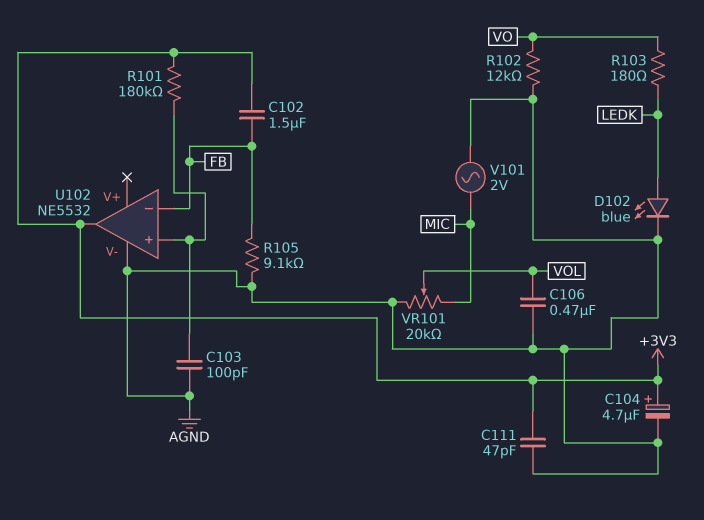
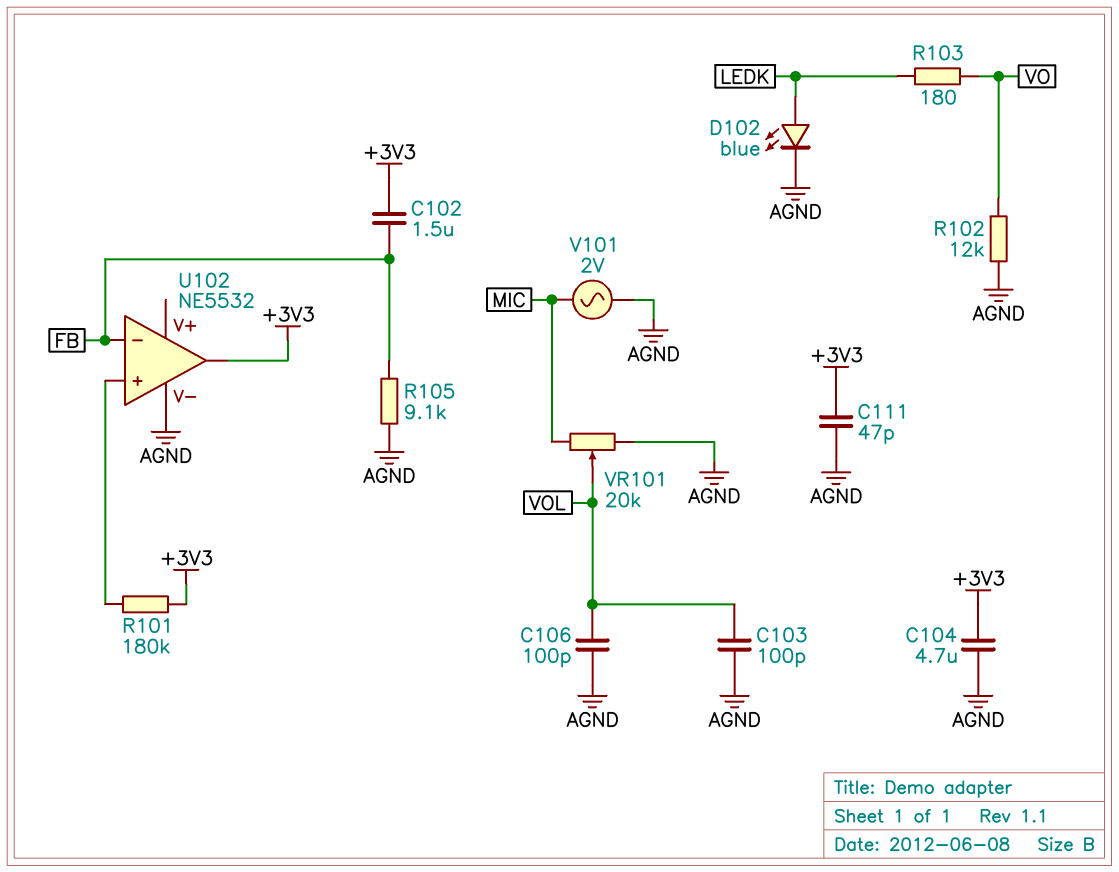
C103: 100pF (AGND, U102/in+) -> 100pF (AGND, VOL)
C104: 4.7uF (plus +3V3, minus AGND) -> 4.7uF (+3V3, AGND)
C106: 470nF (AGND, VOL) -> 100pF (AGND, VOL)

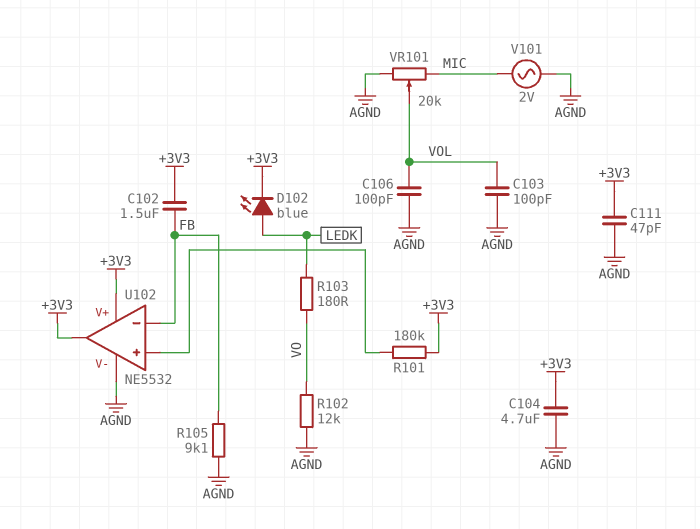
D102: LED blue (A LEDK, K AGND) -> LED blue (A LEDK, K +3V3)
U102 pin V+: none -> +3V3

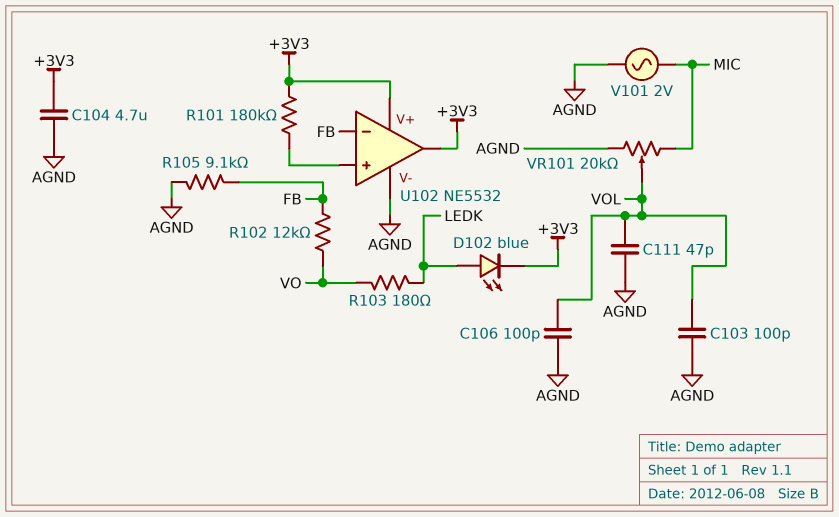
C102: 1.5uF (+3V3, FB) -> none
C111: 47pF (+3V3, AGND) -> 47pF (AGND, VOL)
R102: 12k (AGND, VO) -> 12k (FB, VO)

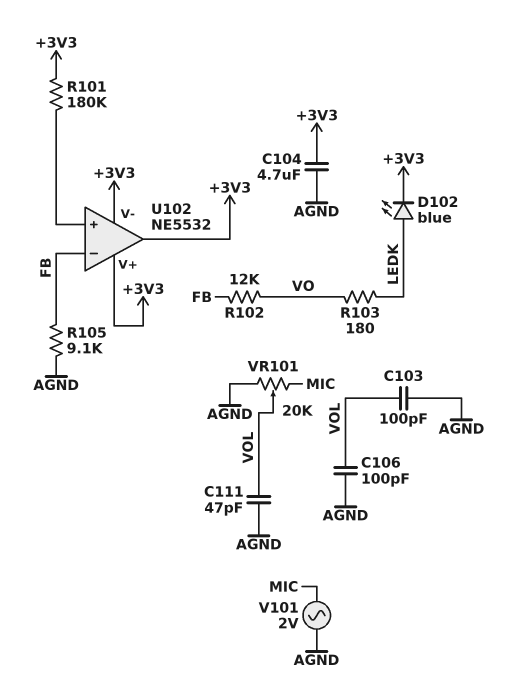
U102 pin V-: AGND -> +3V3

